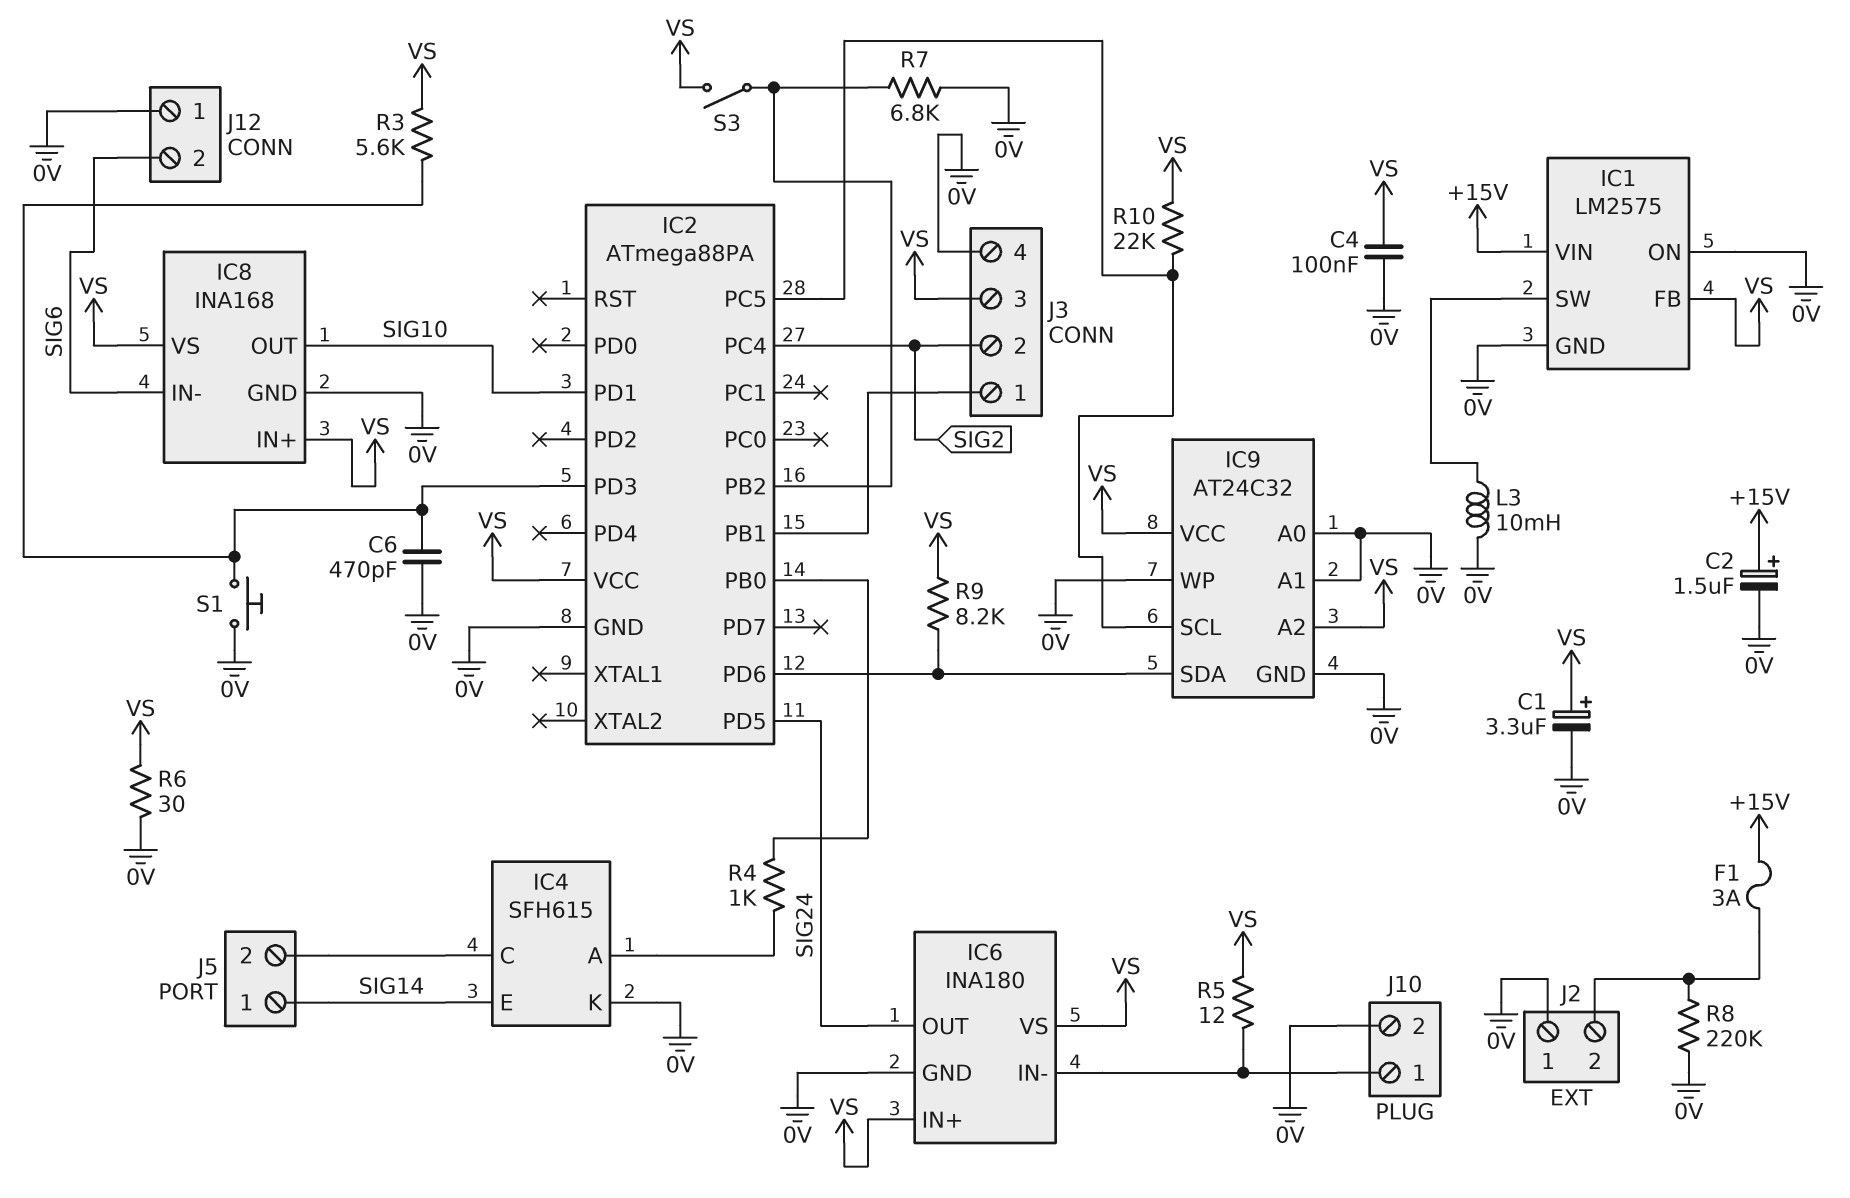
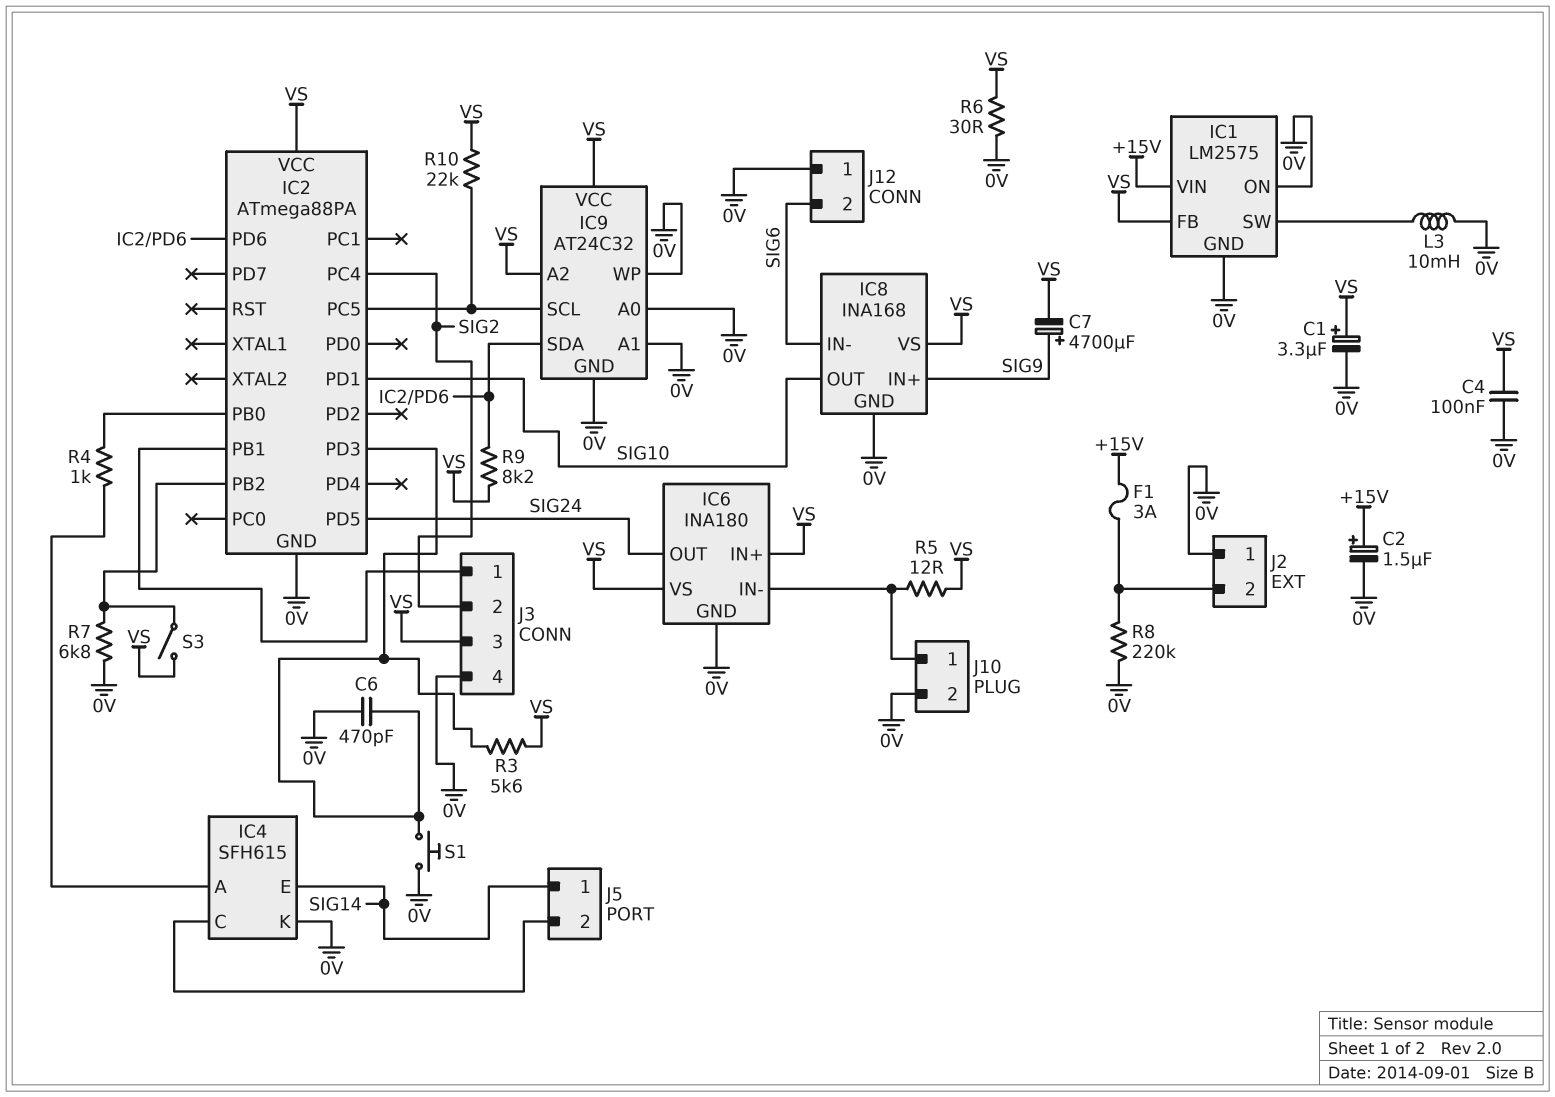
C7: none -> 4700uF (plus SIG9, minus VS)
IC8 pin IN+: VS -> SIG9

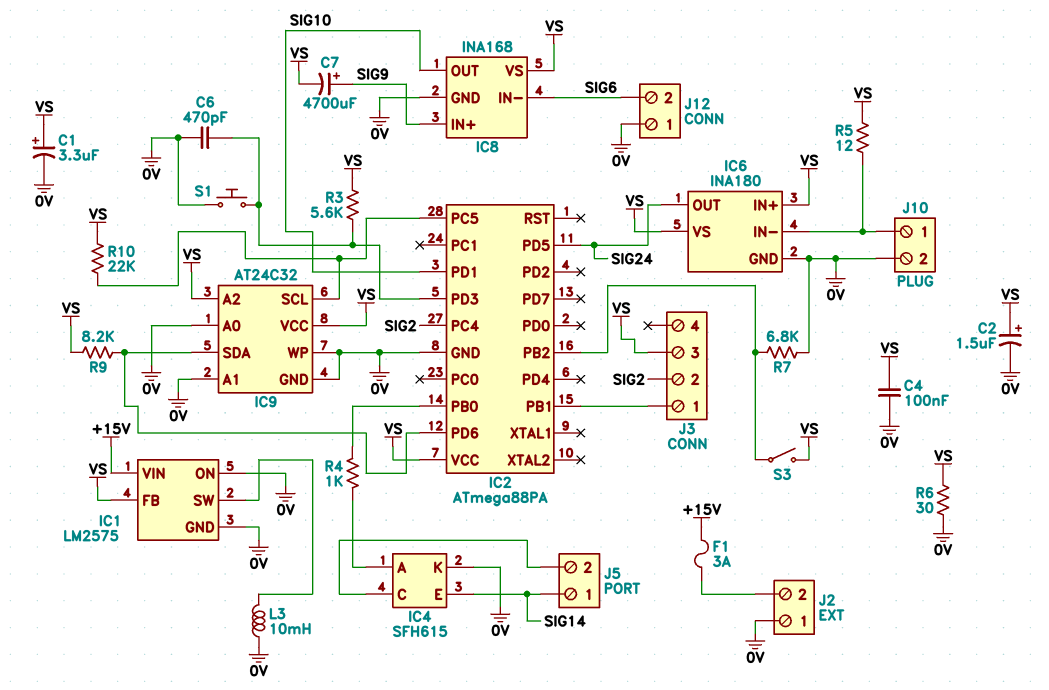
C2: 1.5uF (plus +15V, minus 0V) -> 1.5uF (plus VS, minus 0V)
J3 pin 4: 0V -> none
R8: 220k (0V, J2/2) -> none

